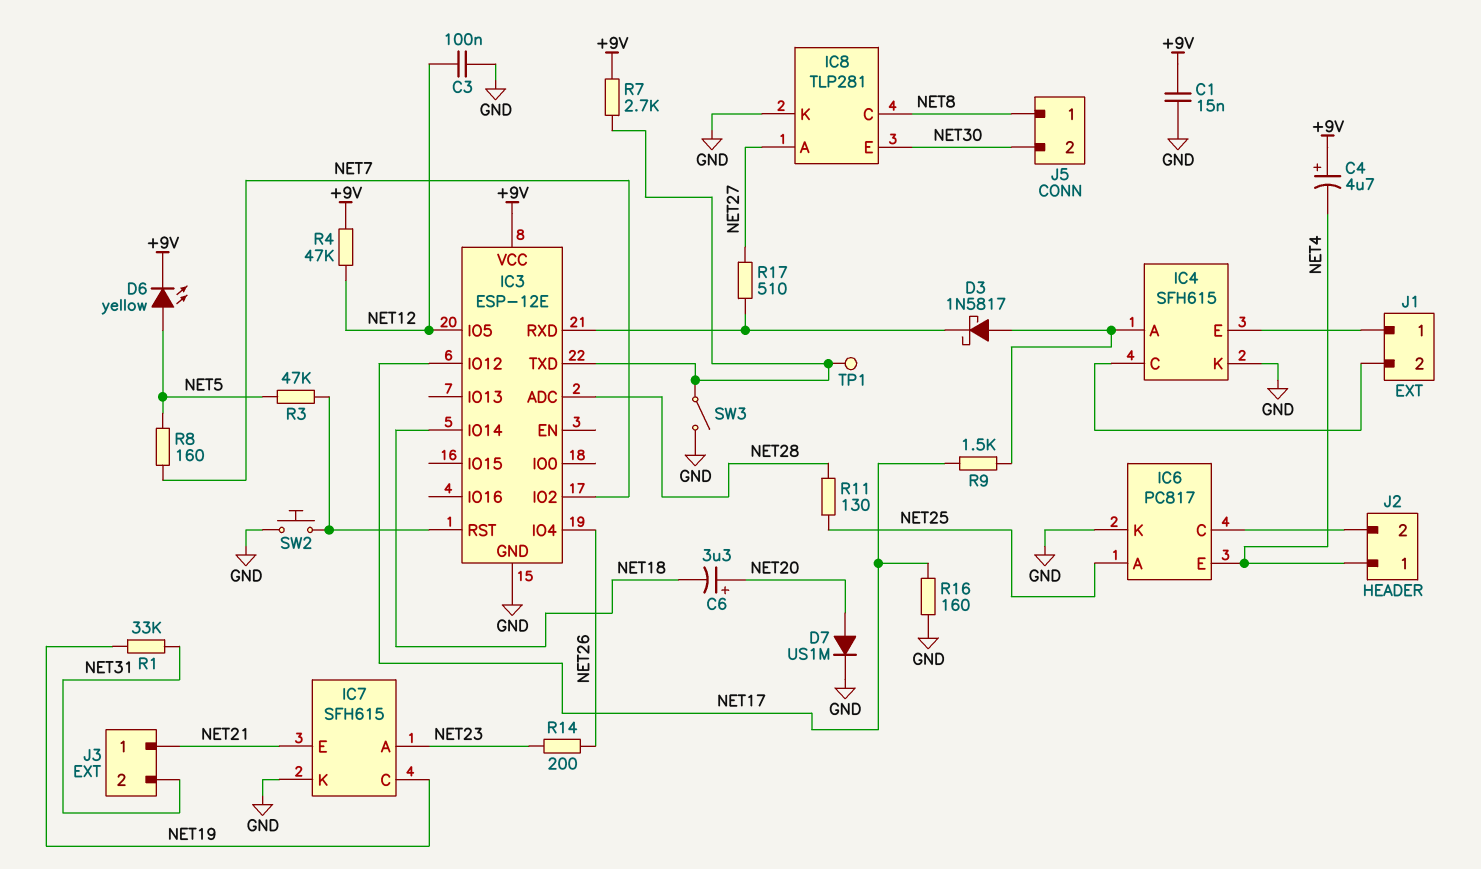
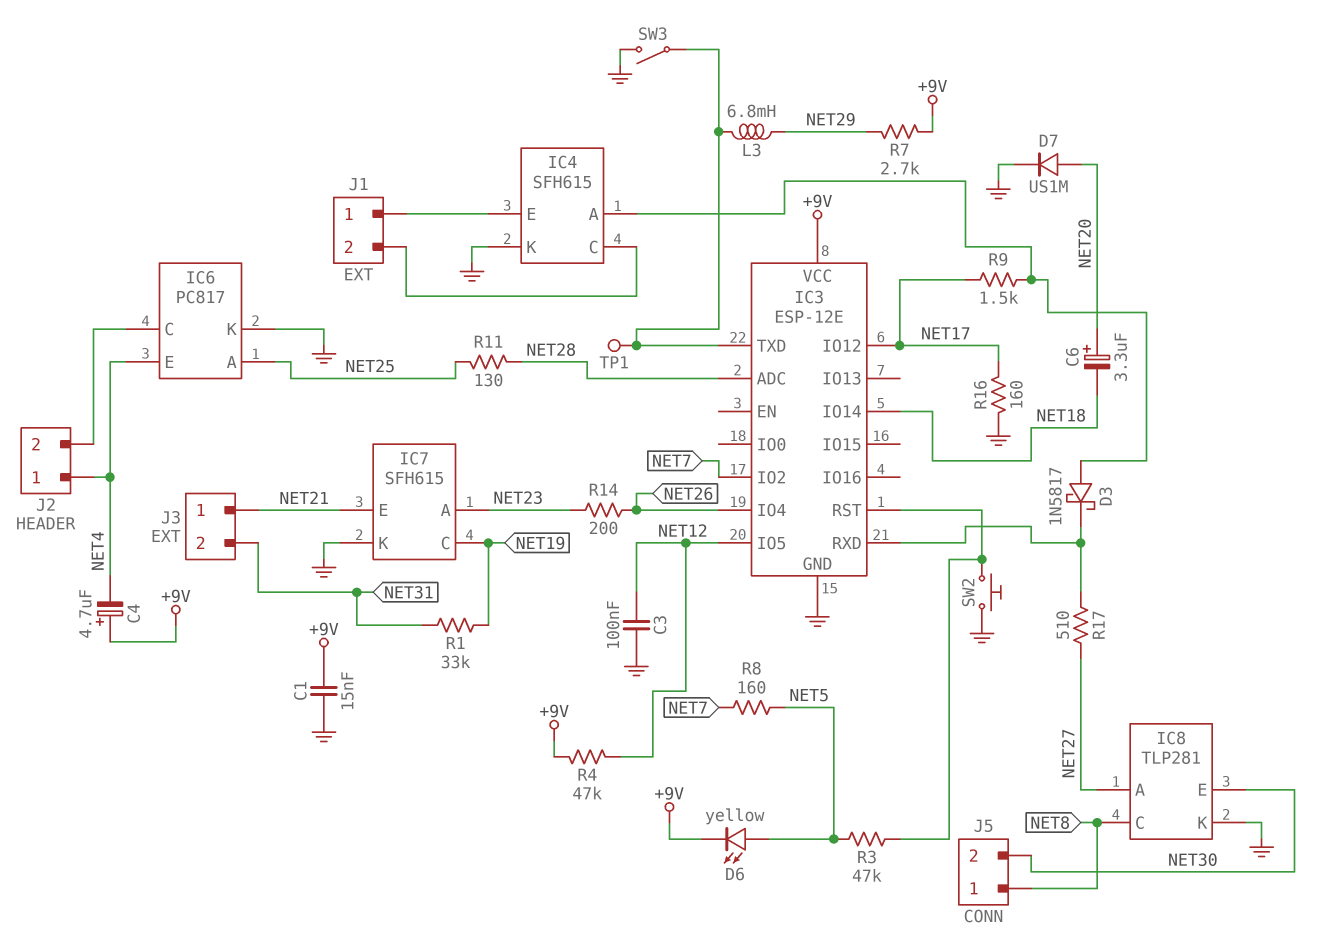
L3: none -> 6.8mH (IC3/TXD, NET29)
R7: 2.7k (+9V, IC3/TXD) -> 2.7k (+9V, NET29)

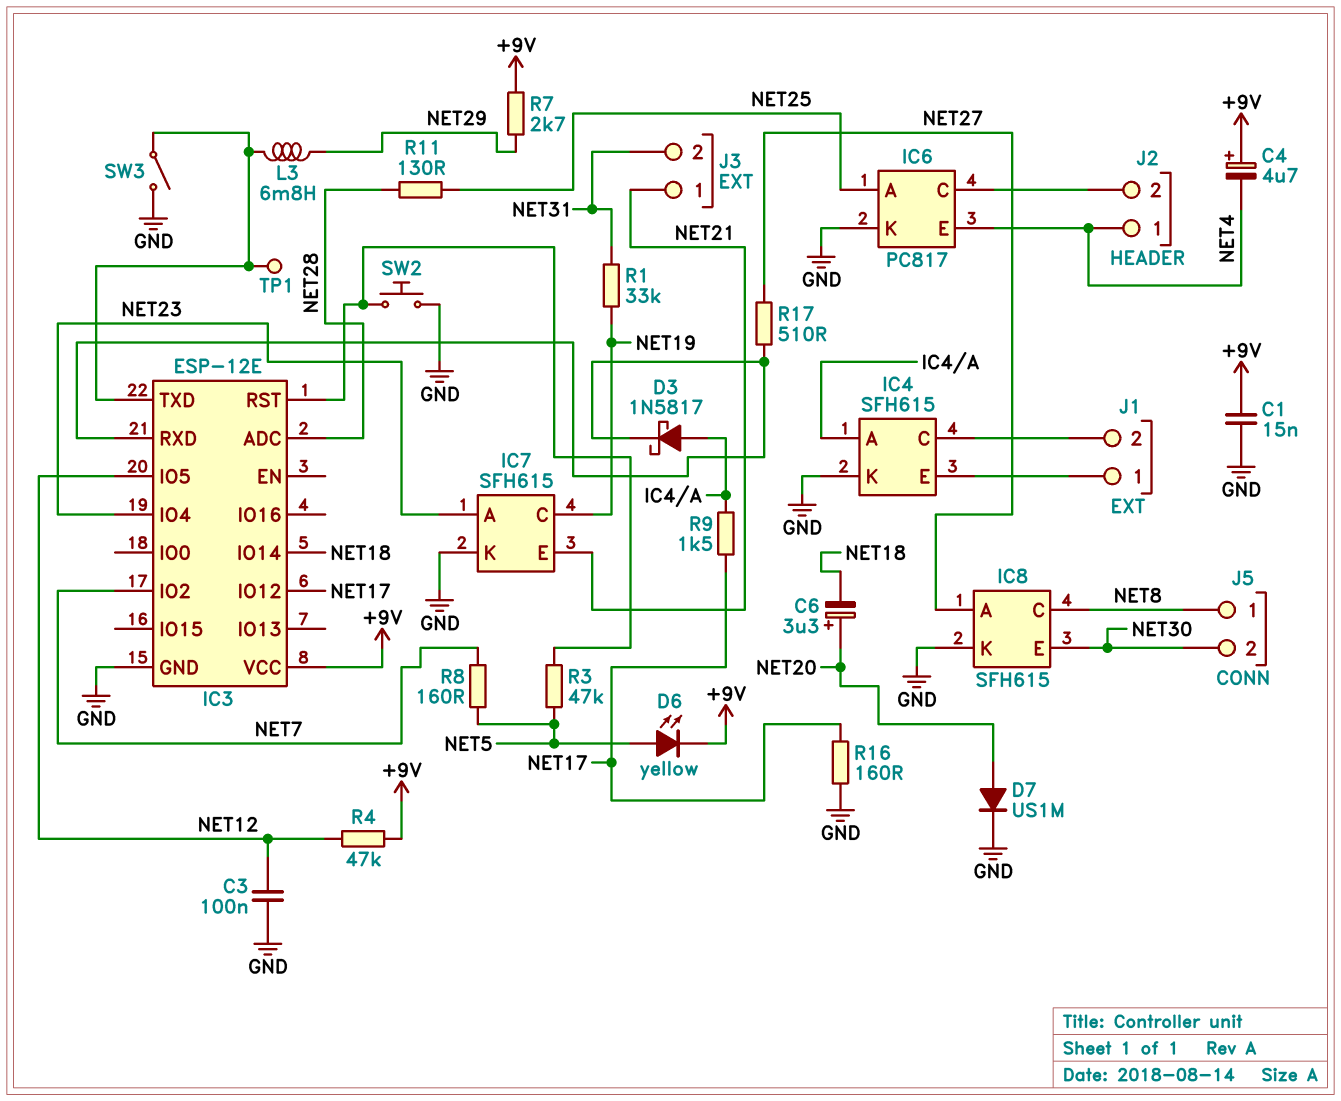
IC3 pin IO4: NET26 -> NET23
IC8: TLP281 -> SFH615
R14: 200 (NET23, NET26) -> none

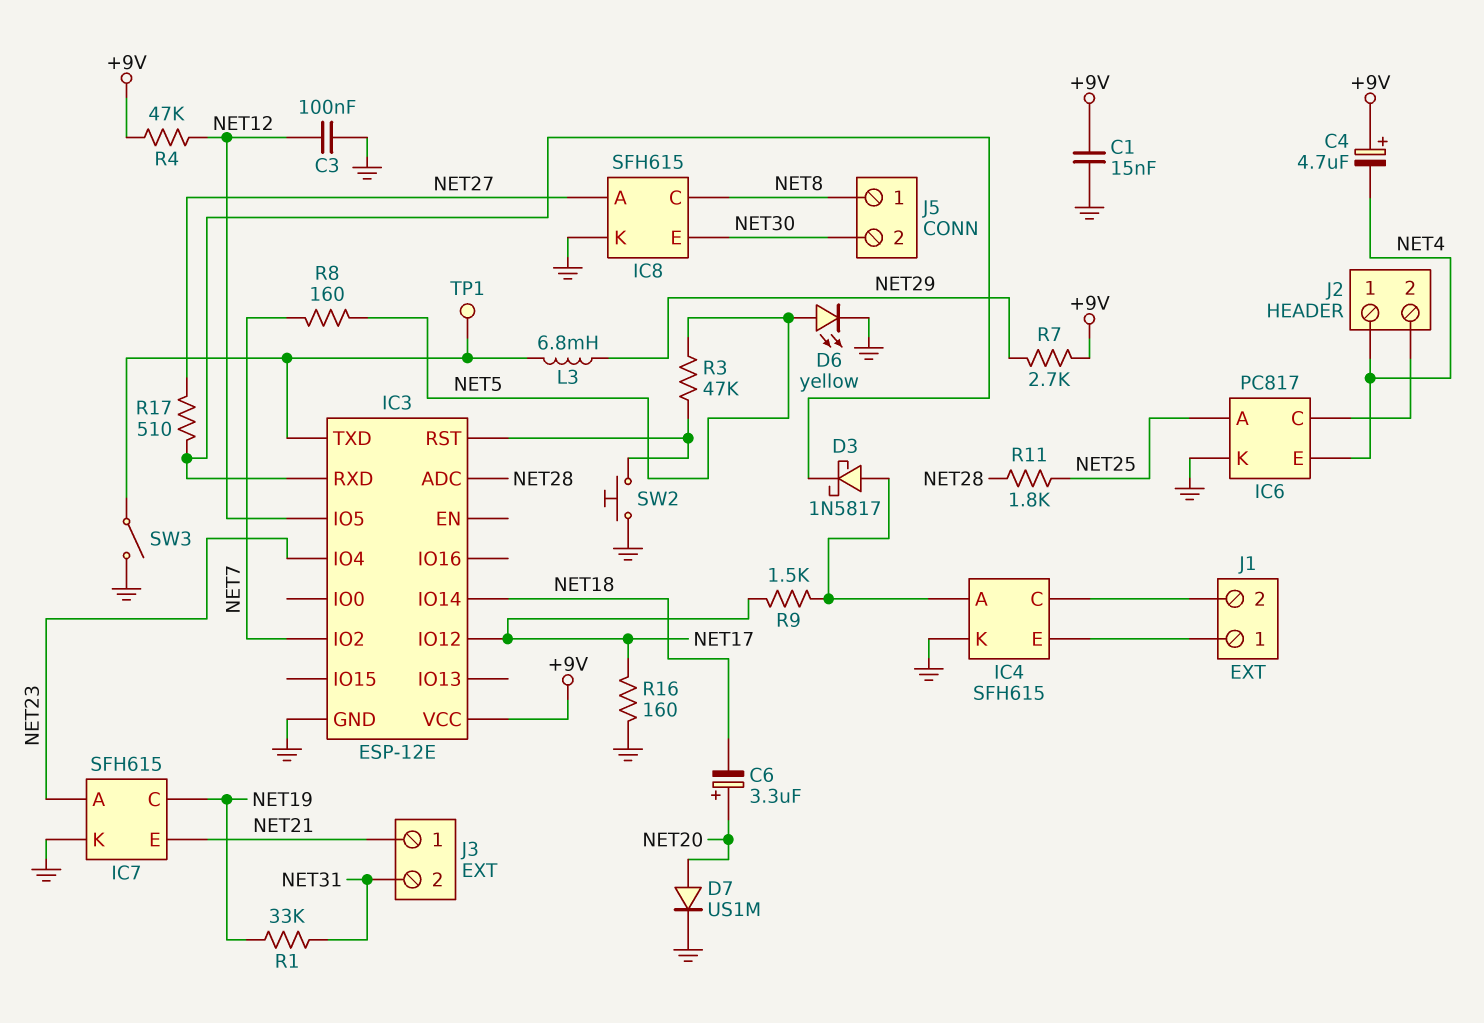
D6: LED yellow (A NET5, K +9V) -> LED yellow (A NET5, K GND)
R11: 130 (NET25, NET28) -> 1.8k (NET25, NET28)

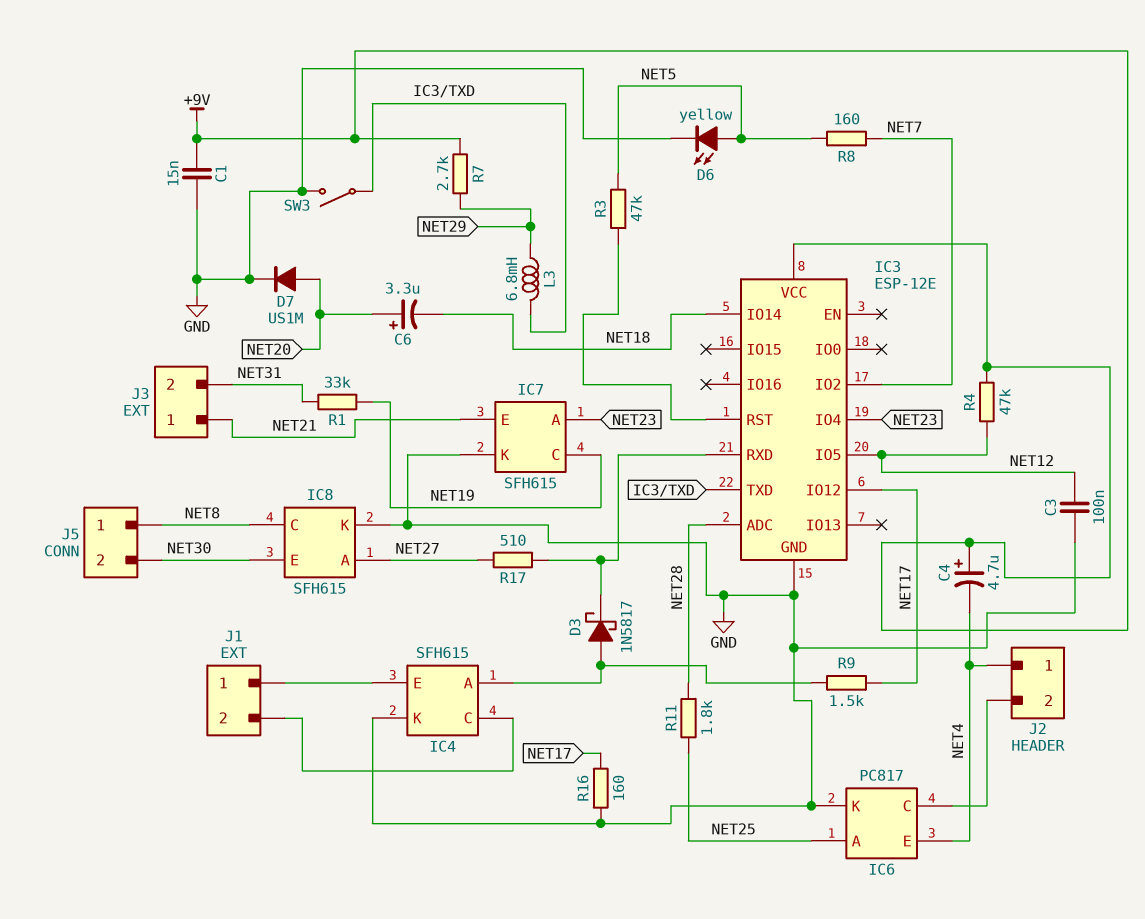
SW2: button (GND, IC3/RST) -> none
TP1: test point (IC3/TXD) -> none

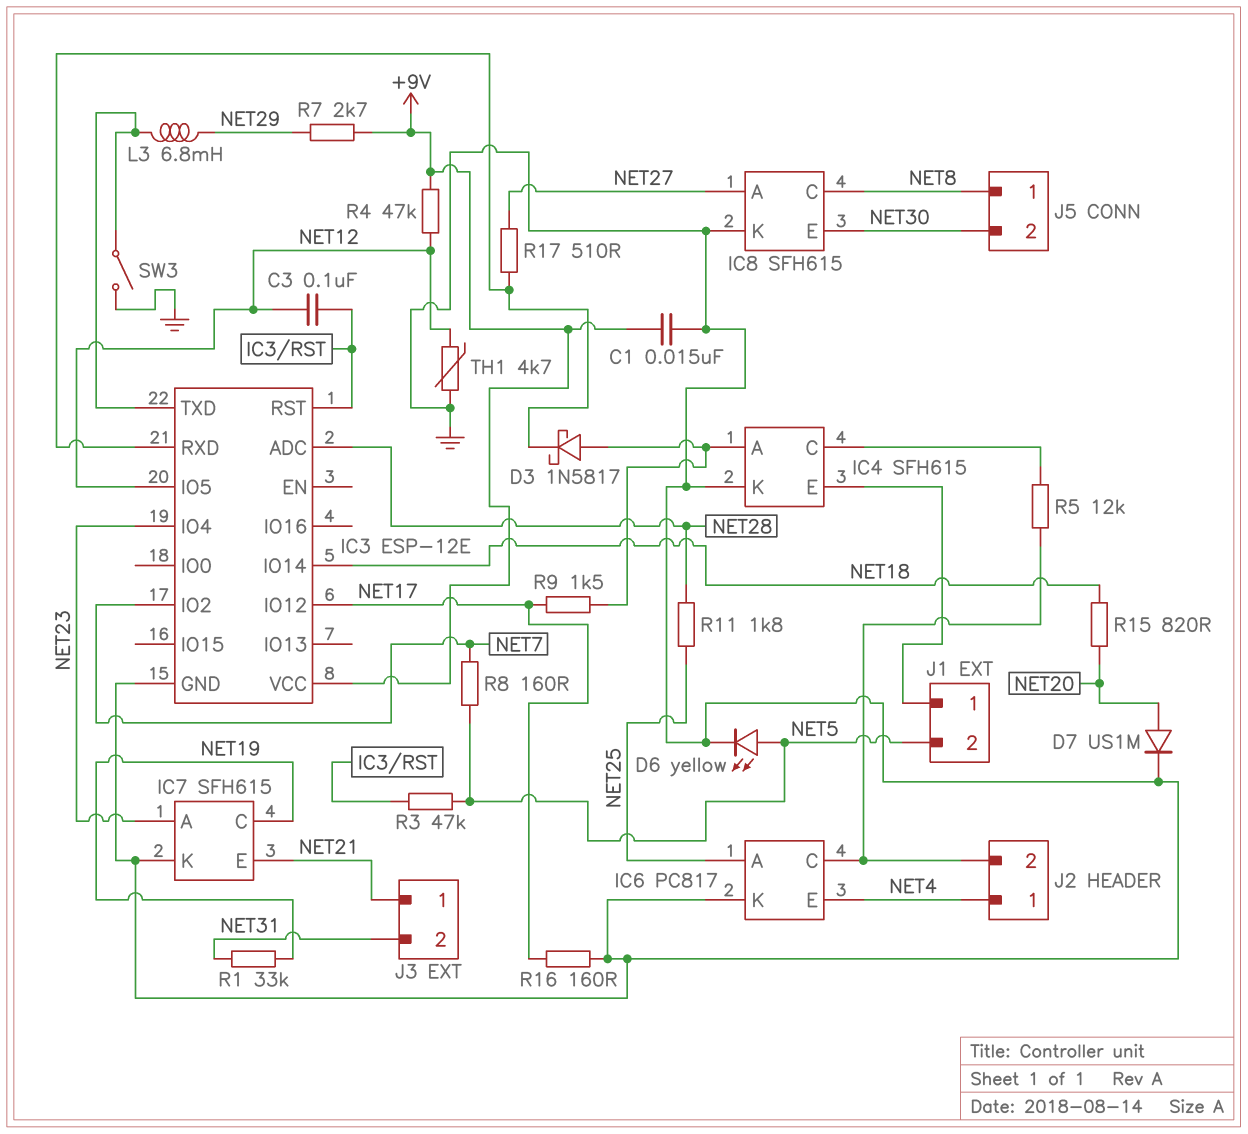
C3: 100nF (GND, NET12) -> 100nF (IC3/RST, NET12)
C4: 4.7uF (plus +9V, minus NET4) -> none
C6: 3.3uF (plus NET20, minus NET18) -> none
J1 pin 2: IC4/C -> NET5
R5: none -> 12k (IC4/C, IC6/C)
R15: none -> 820 (NET18, NET20)
TH1: none -> 4.7k (GND, NET12)

